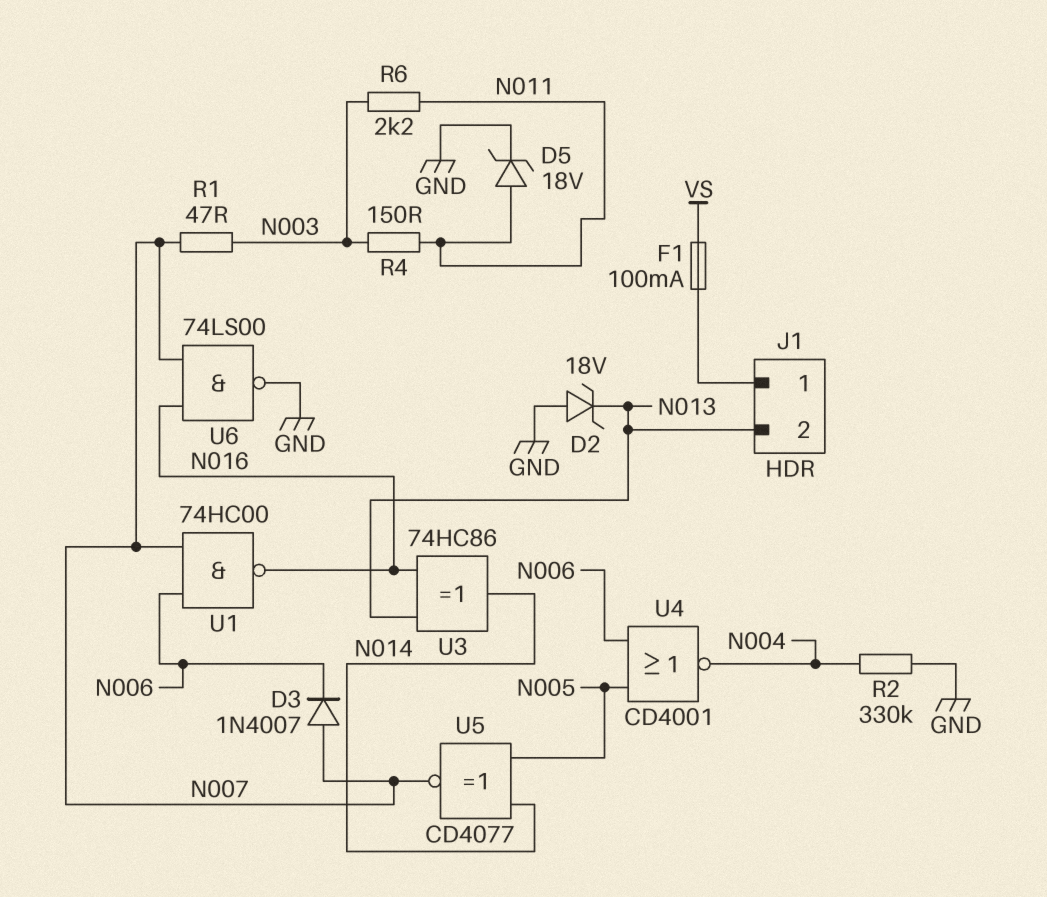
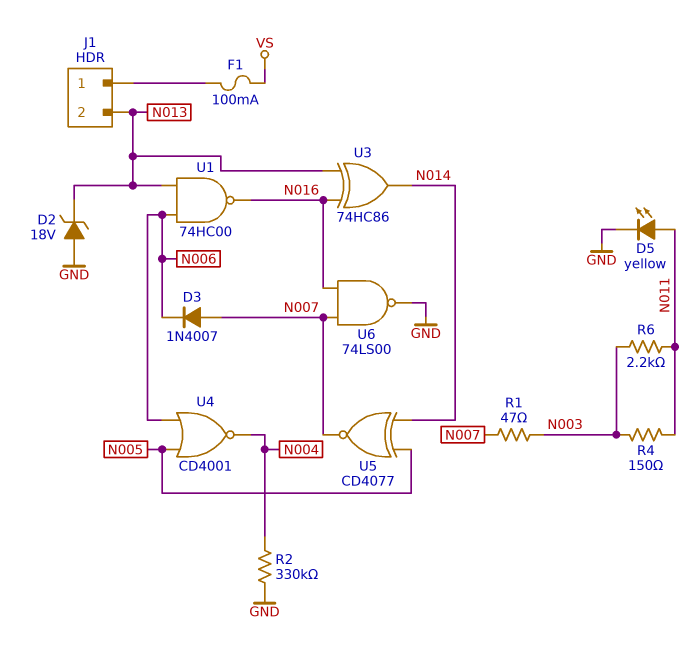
D5: zener 18V (A N011, K GND) -> LED yellow (A N011, K GND)
U1: NAND 74HC00 (in N006, in N007, out N016) -> NAND 74HC00 (in N006, in N013, out N016)

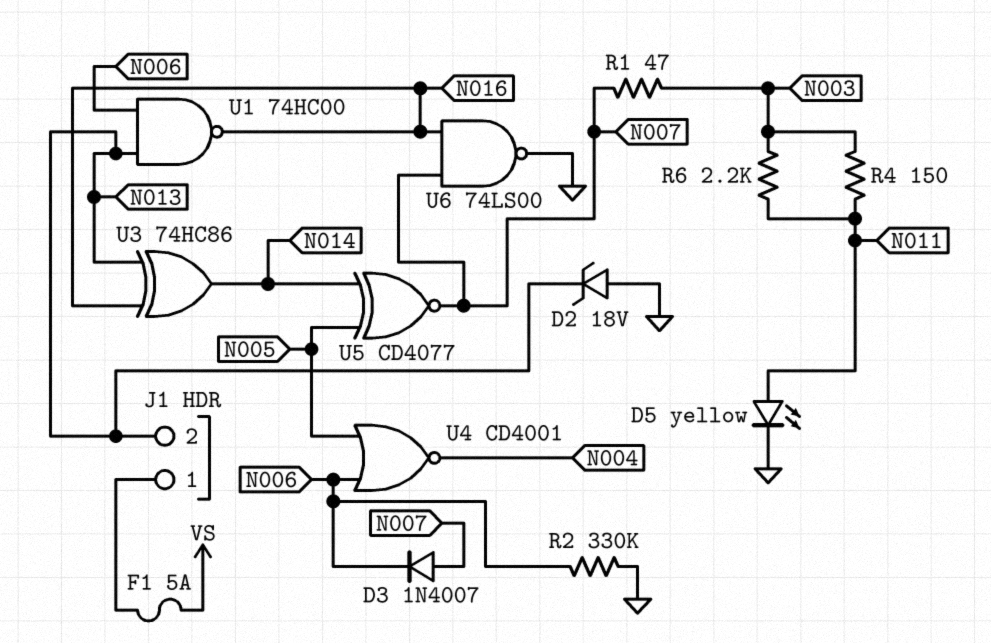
F1: 100mA (J1/1, VS) -> 5A (J1/1, VS)
R2: 330k (GND, N004) -> 330k (GND, N006)

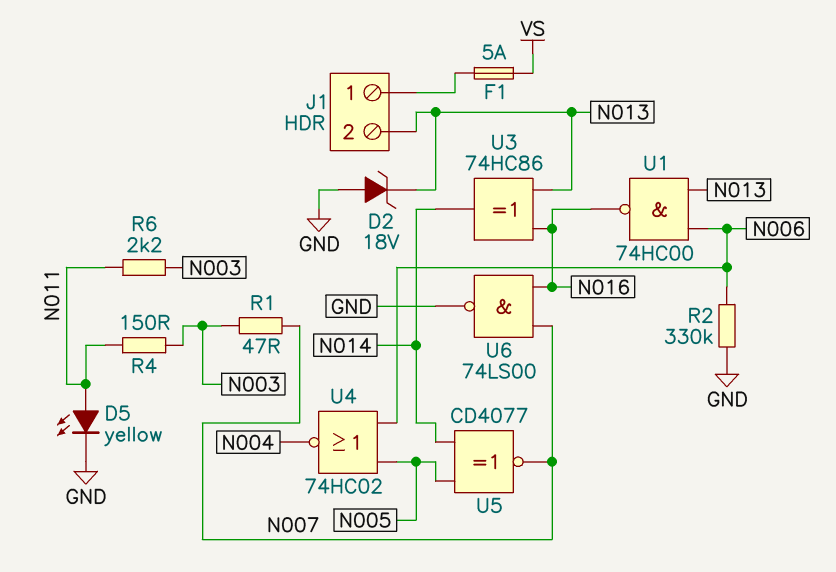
D3: diode 1N4007 (A N007, K N006) -> none
U4: NOR CD4001 (in N005, in N006, out N004) -> NOR 74HC02 (in N005, in N006, out N004)

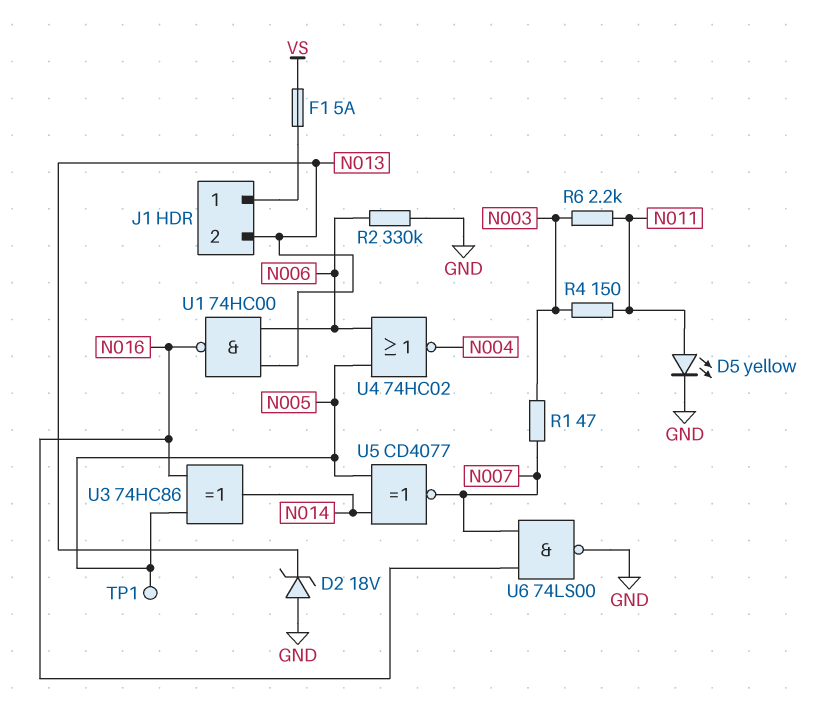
TP1: none -> test point (N005)
U3: XOR 74HC86 (in N013, in N016, out N014) -> XOR 74HC86 (in N005, in N016, out N014)

